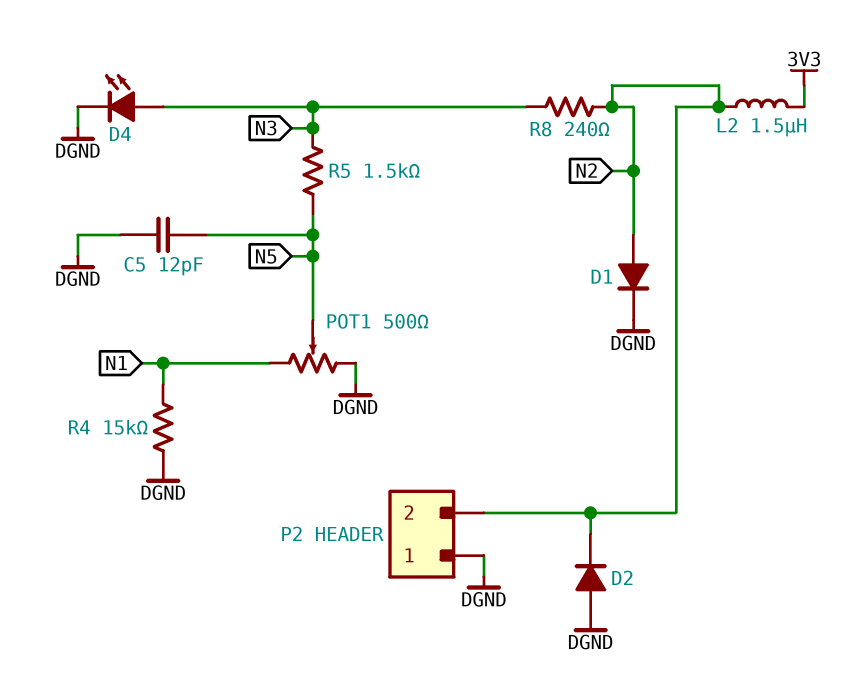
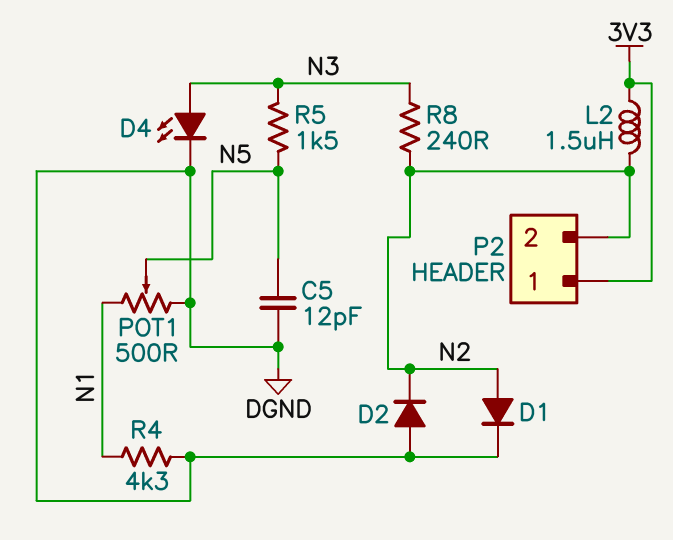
P2 pin 1: DGND -> 3V3
R4: 15k (DGND, N1) -> 4.3k (DGND, N1)

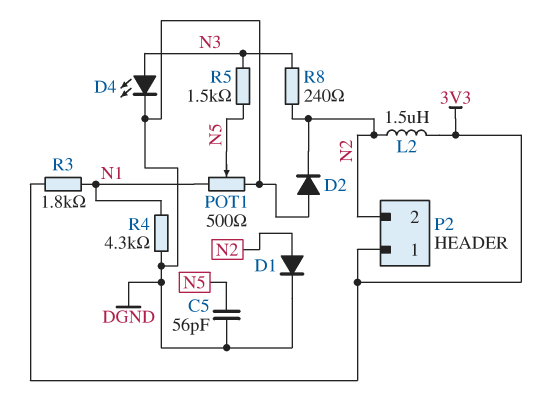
C5: 12pF (DGND, N5) -> 56pF (DGND, N5)
R3: none -> 1.8k (3V3, N1)

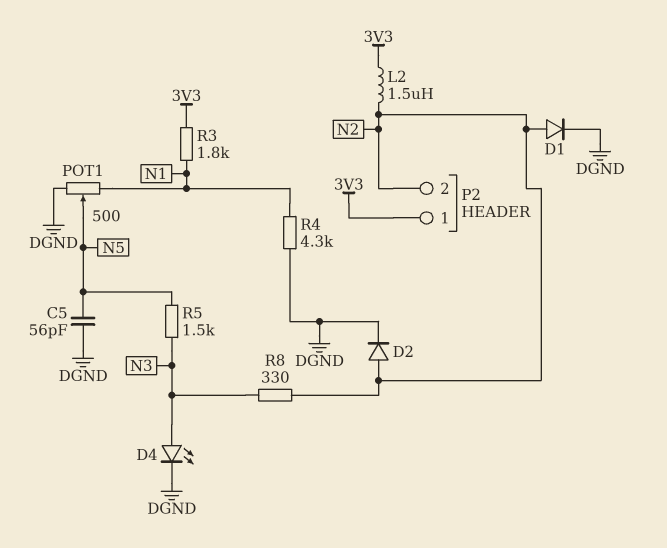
D2: diode (A DGND, K N2) -> diode (A N2, K DGND)
R8: 240 (N2, N3) -> 330 (N2, N3)

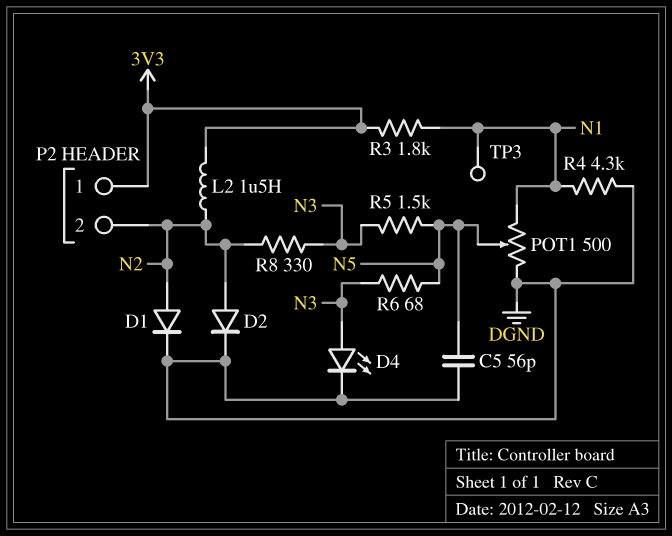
R6: none -> 68 (N3, N5)
TP3: none -> test point (N1)

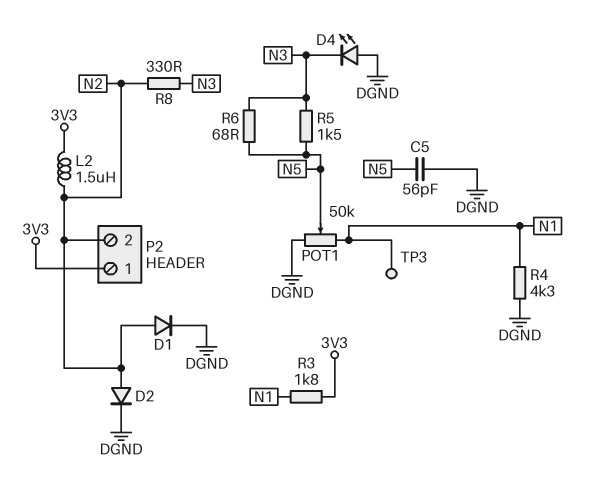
D4: LED (A N3, K DGND) -> LED (A DGND, K N3)
POT1: 500 (DGND, N1, wiper N5) -> 50k (DGND, N1, wiper N5)

